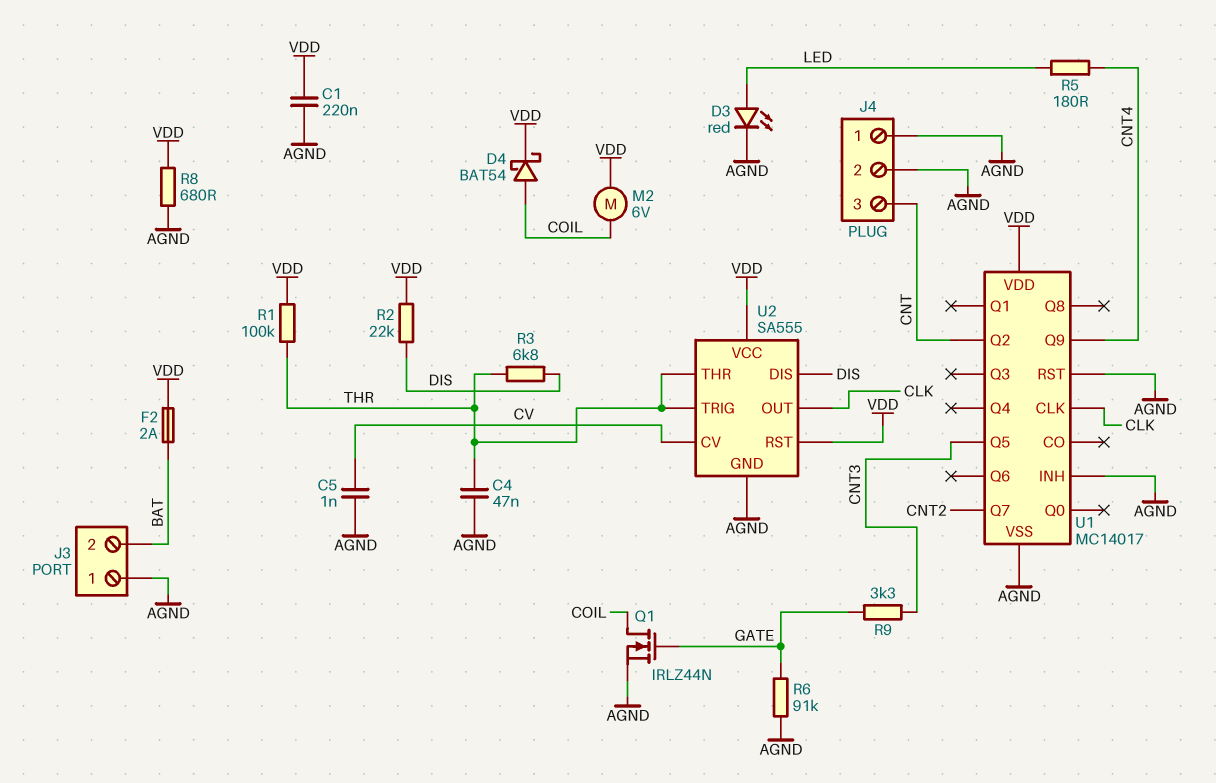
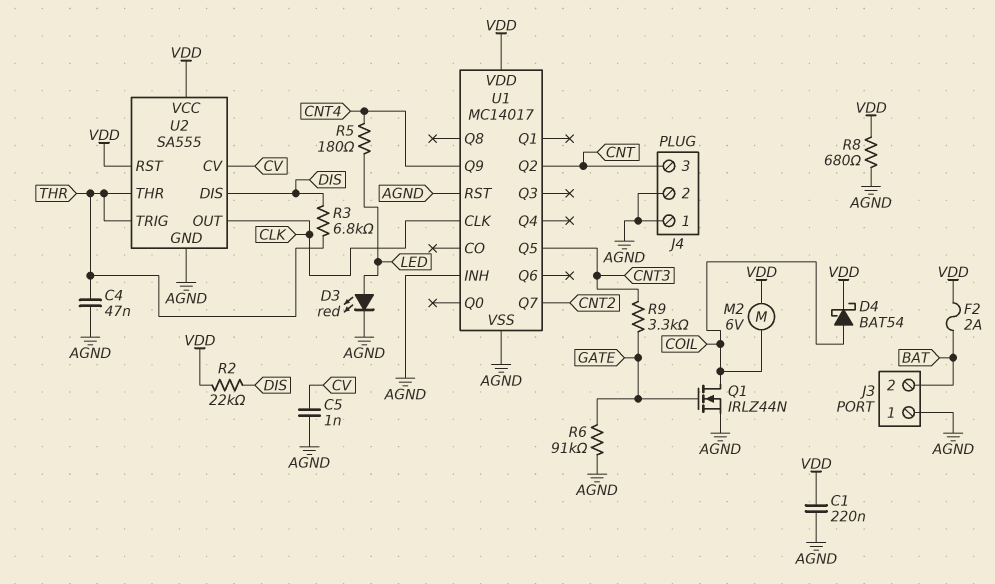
R1: 100k (THR, VDD) -> none

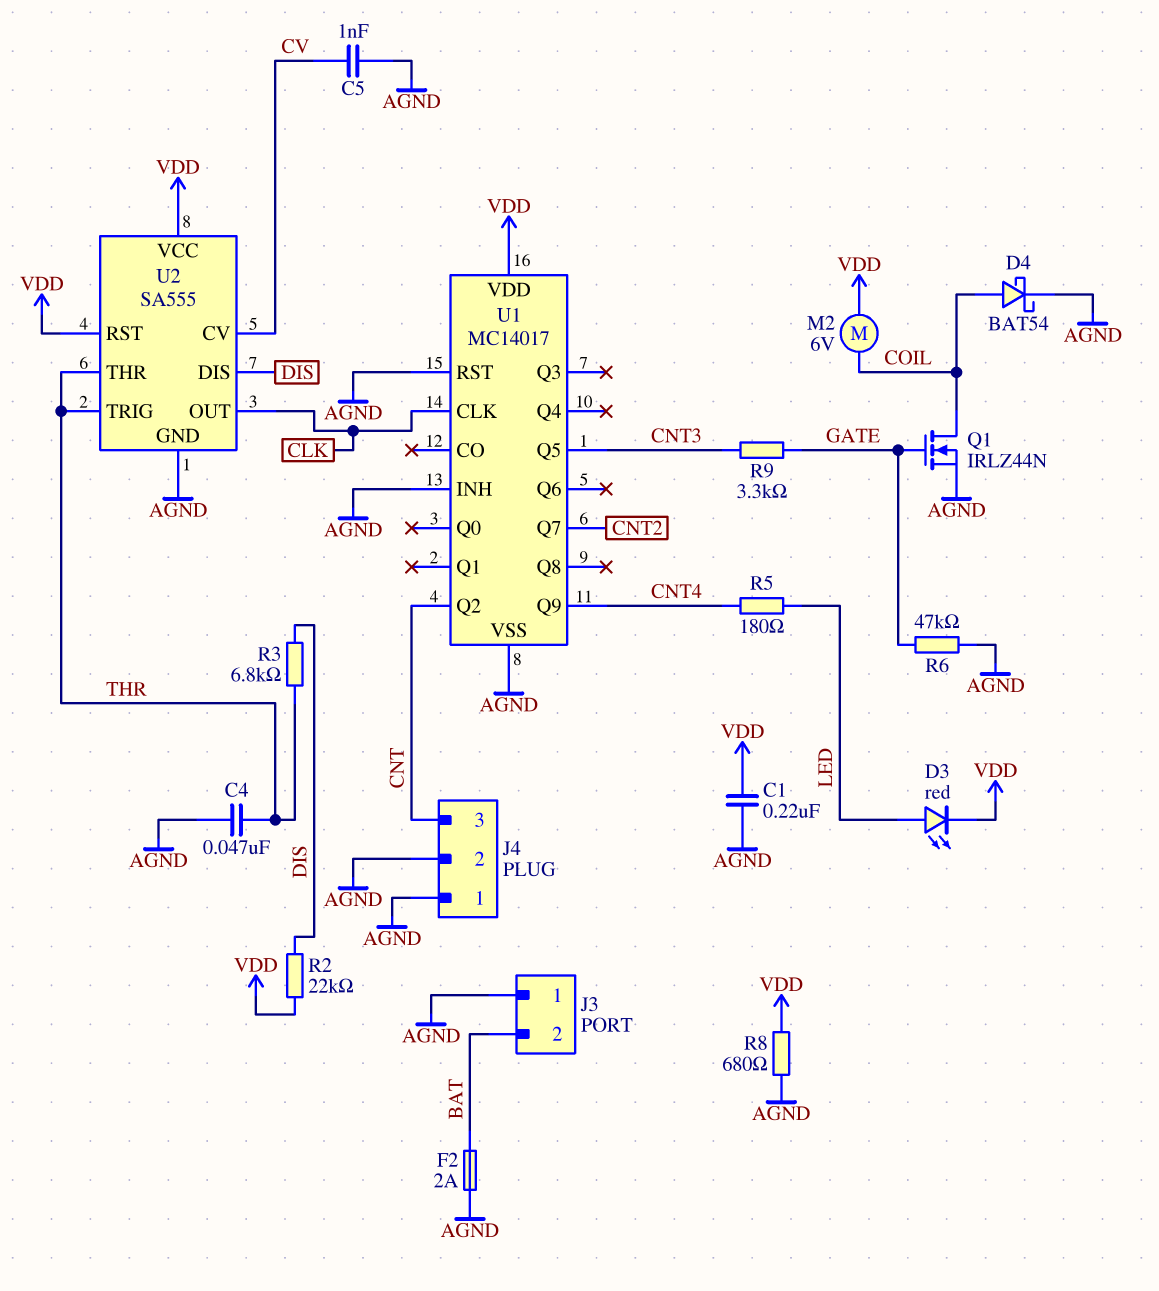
D3: LED red (A LED, K AGND) -> LED red (A LED, K VDD)
D4: schottky BAT54 (A COIL, K VDD) -> schottky BAT54 (A COIL, K AGND)
F2: 2A (BAT, VDD) -> 2A (AGND, BAT)
R6: 91k (AGND, GATE) -> 47k (AGND, GATE)

